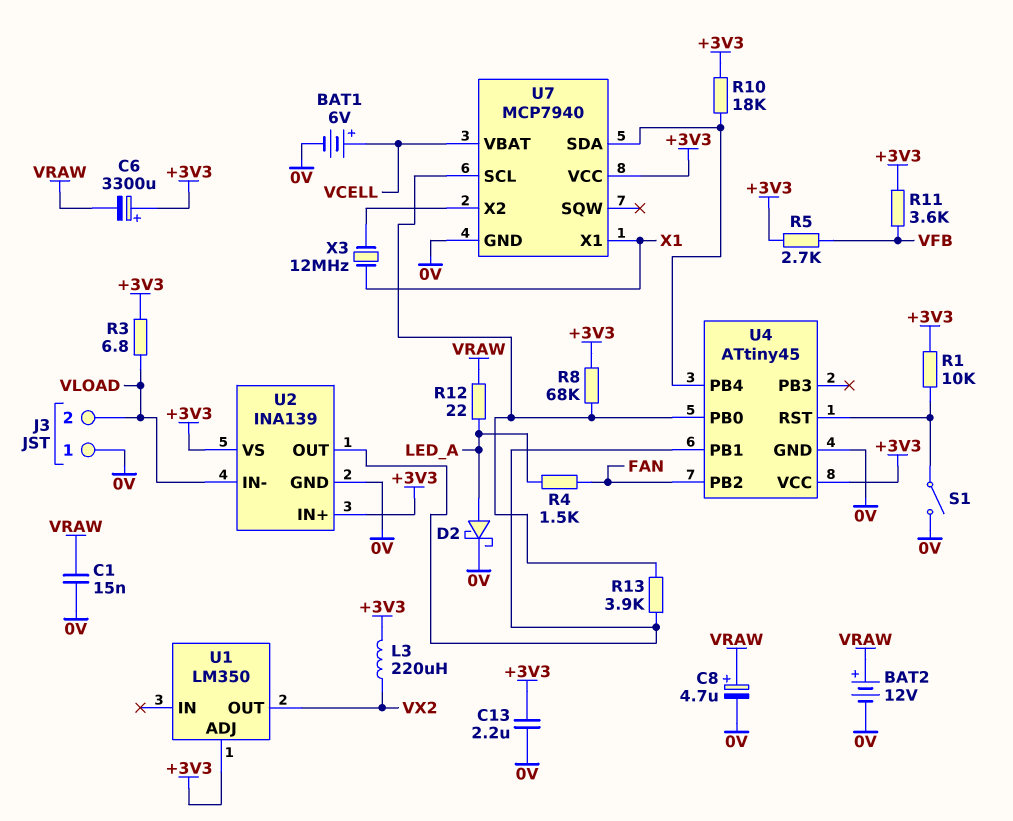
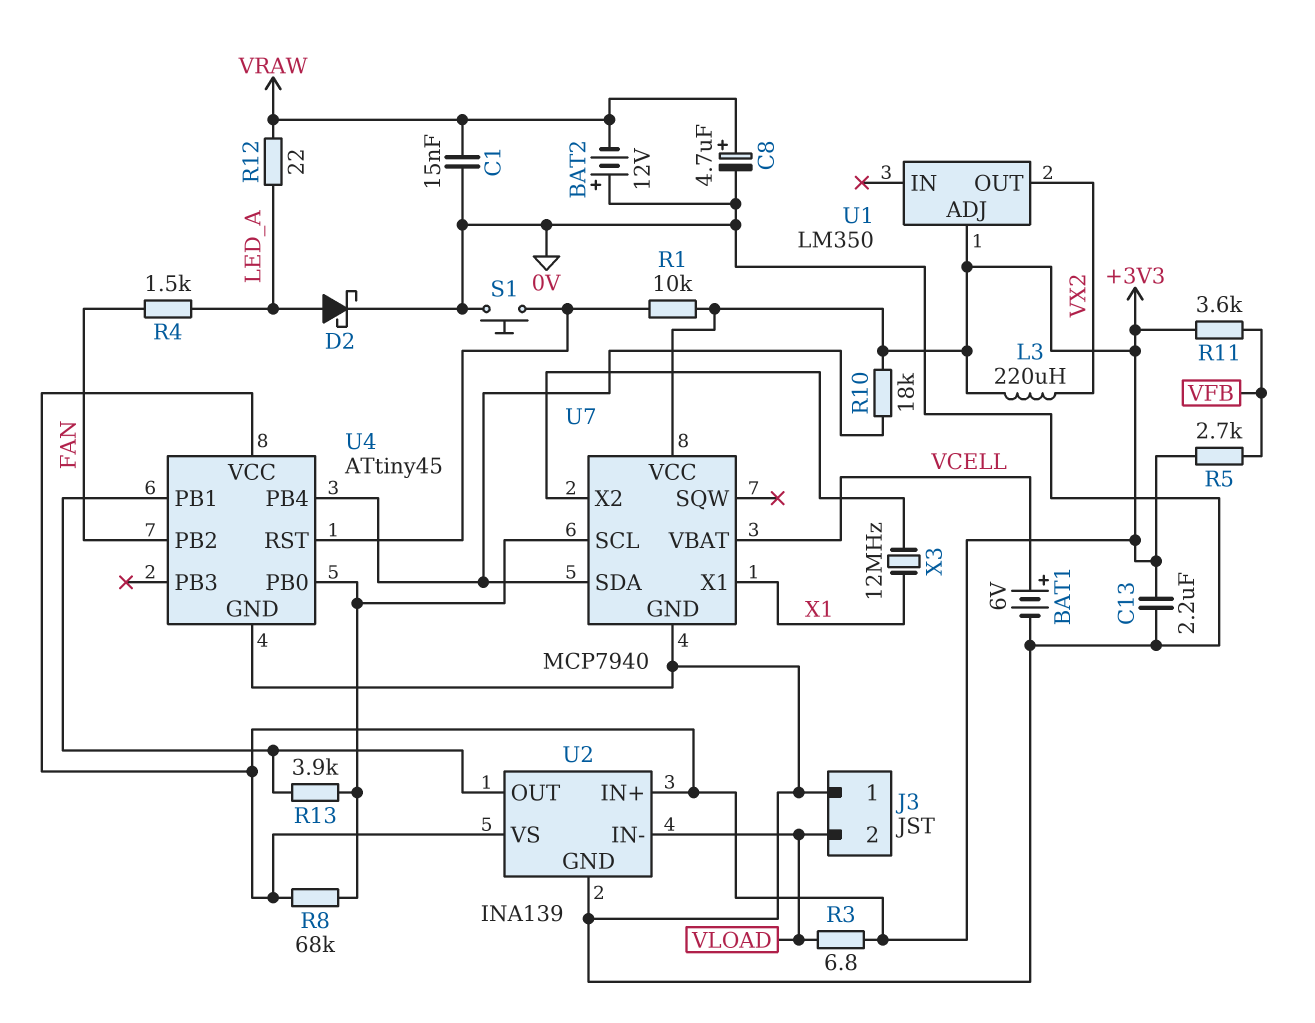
BAT2: 12V (plus VRAW, minus 0V) -> 12V (plus 0V, minus VRAW)
C6: 3300uF (plus +3V3, minus VRAW) -> none
S1: switch (0V, U4/RST) -> button (0V, U4/RST)

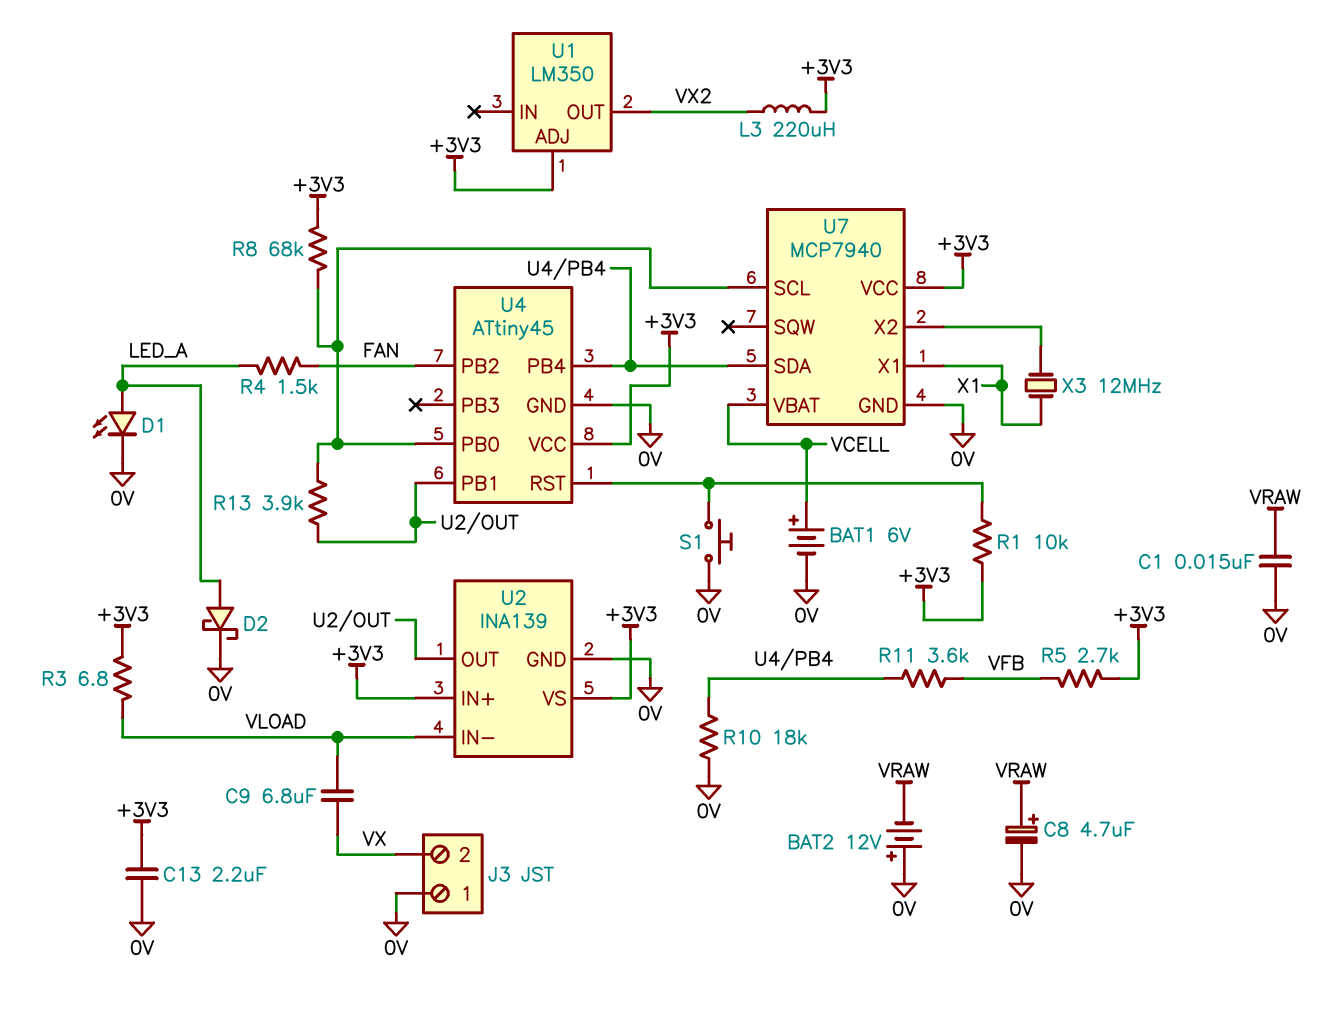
C9: none -> 6.8uF (VLOAD, VX)
D1: none -> LED (A LED_A, K 0V)
J3 pin 2: VLOAD -> VX
R10: 18k (+3V3, U4/PB4) -> 18k (0V, U4/PB4)
R11: 3.6k (+3V3, VFB) -> 3.6k (U4/PB4, VFB)
R12: 22 (LED_A, VRAW) -> none

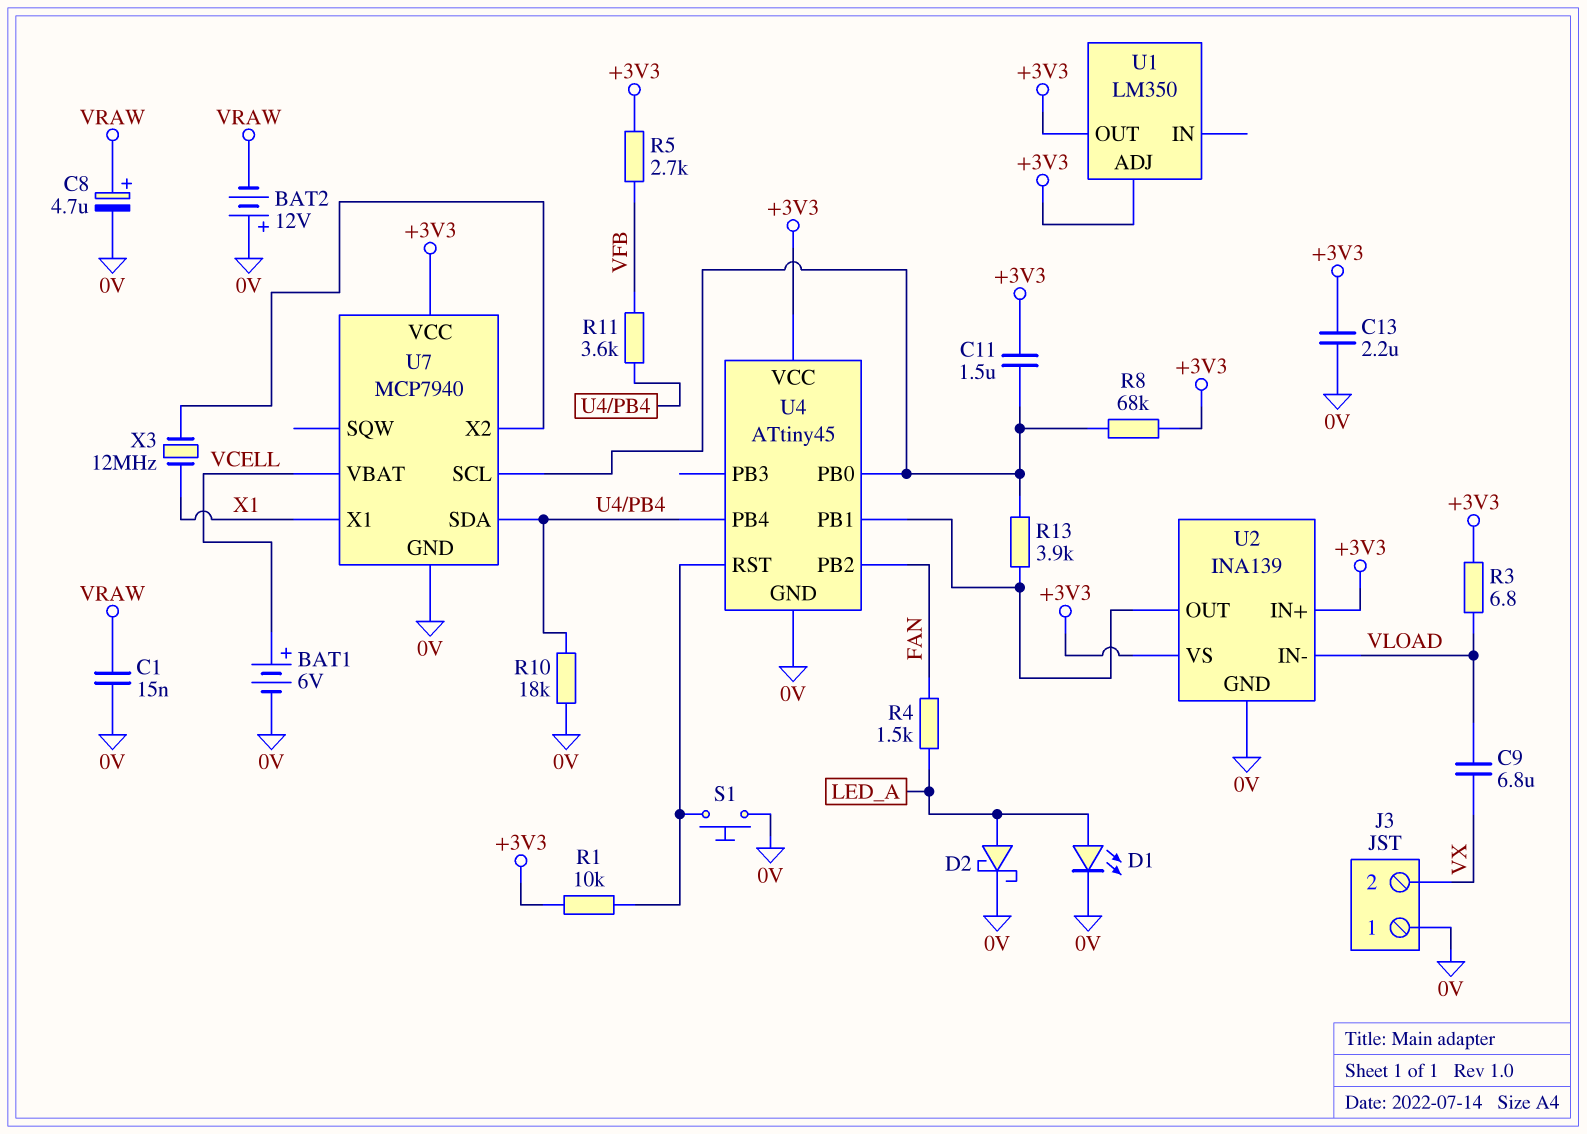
C11: none -> 1.5uF (+3V3, U4/PB0)
L3: 220uH (+3V3, VX2) -> none
U1 pin OUT: VX2 -> +3V3

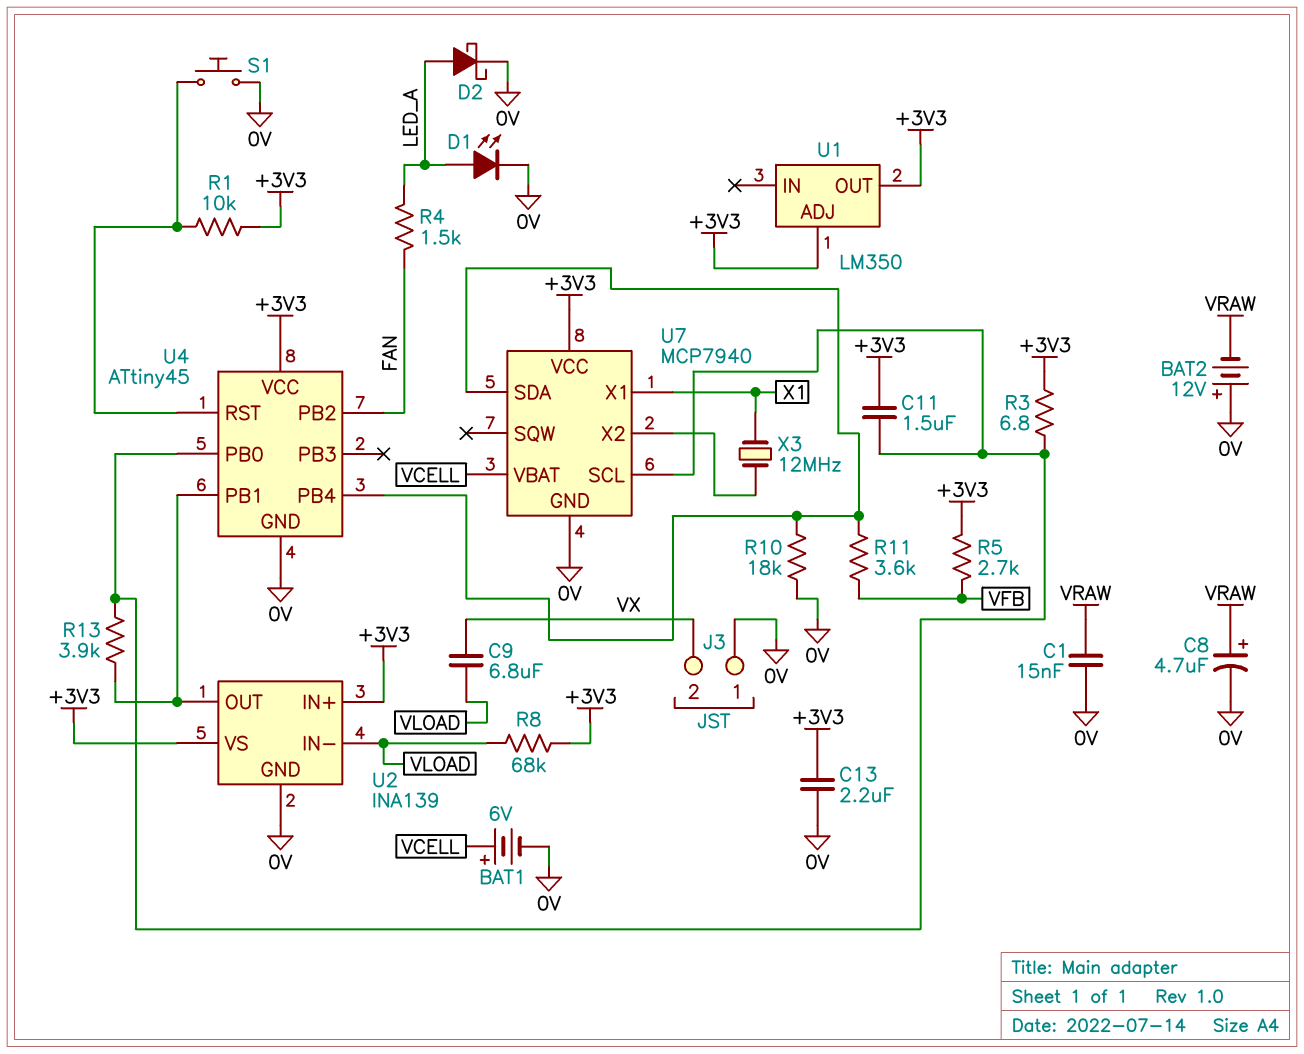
R3: 6.8 (+3V3, VLOAD) -> 6.8 (+3V3, U4/PB0)
R8: 68k (+3V3, U4/PB0) -> 68k (+3V3, VLOAD)

